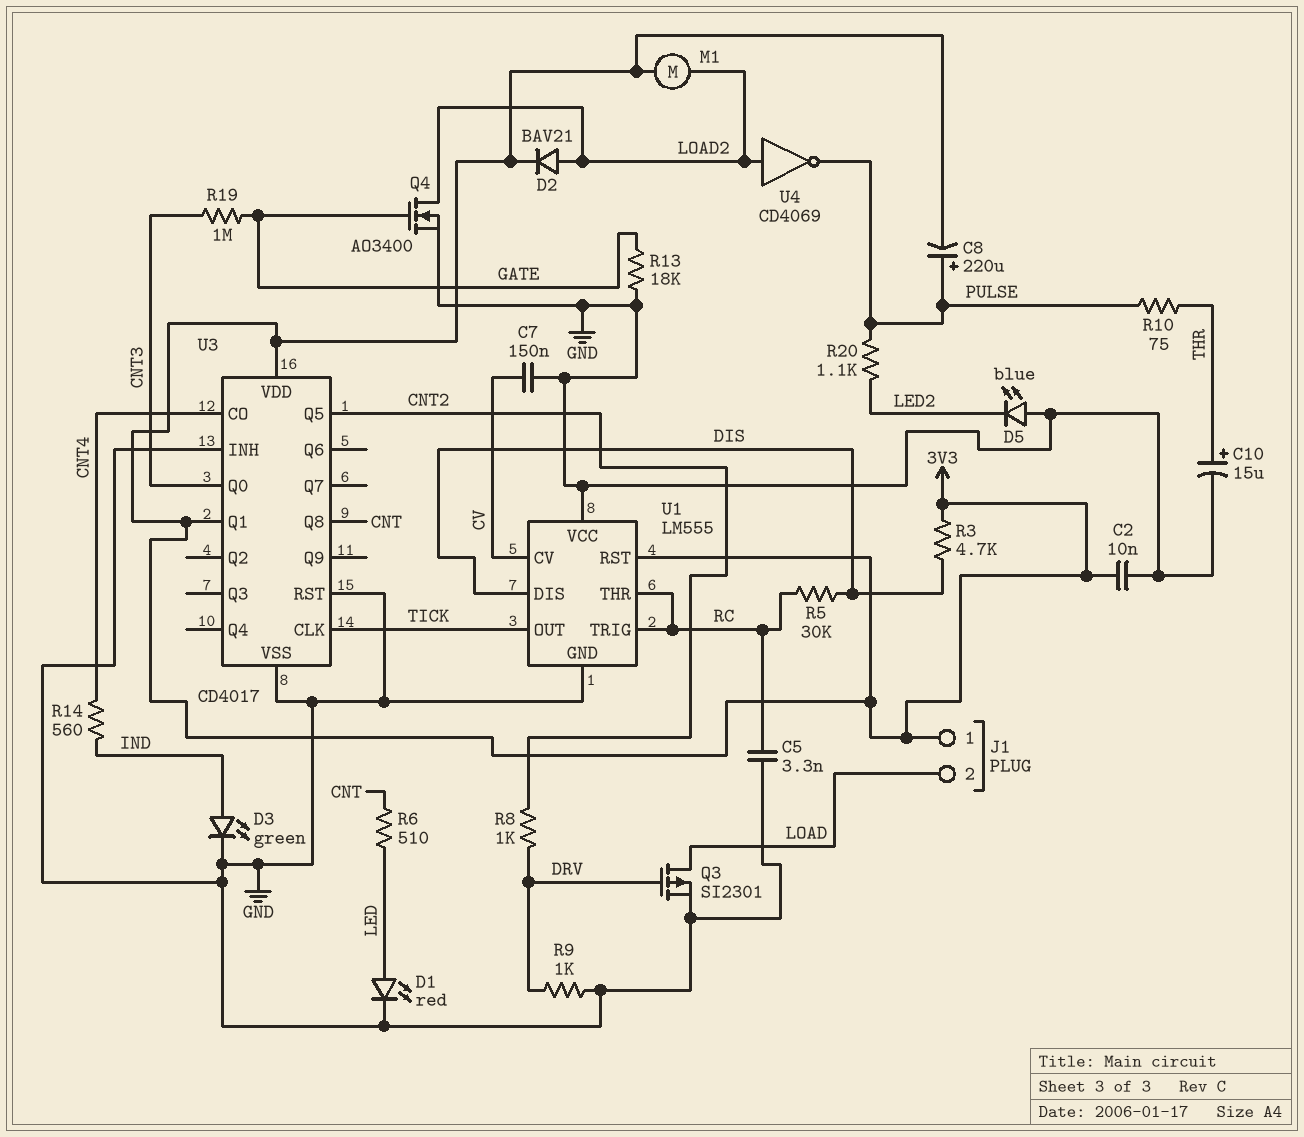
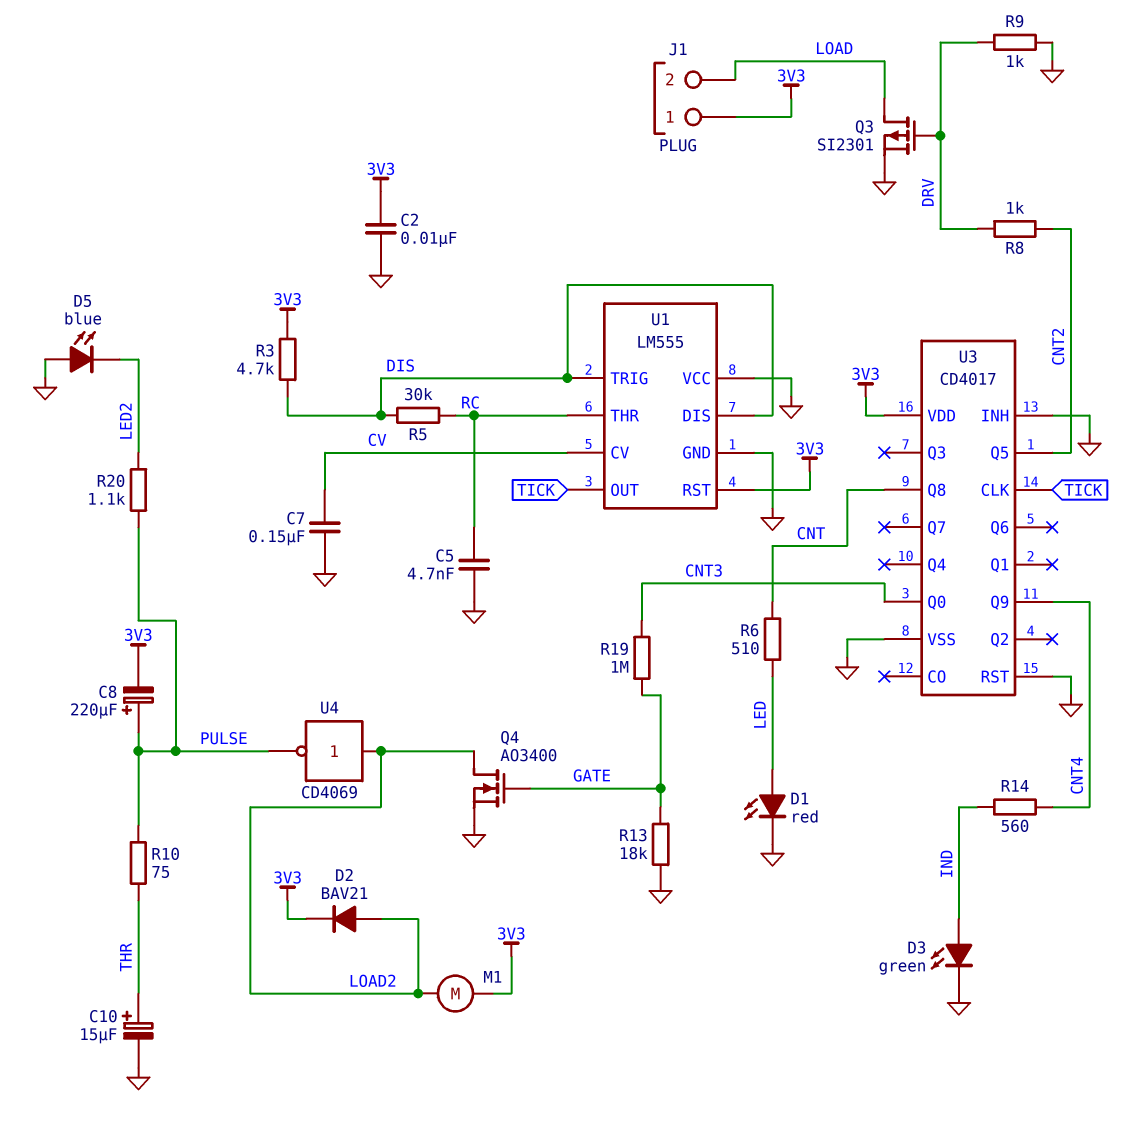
C5: 3.3nF (GND, RC) -> 4.7nF (GND, RC)
U1 pin TRIG: RC -> DIS
U3 pin CO: CNT4 -> none
U3 pin Q1: 3V3 -> none
U3 pin Q9: none -> CNT4

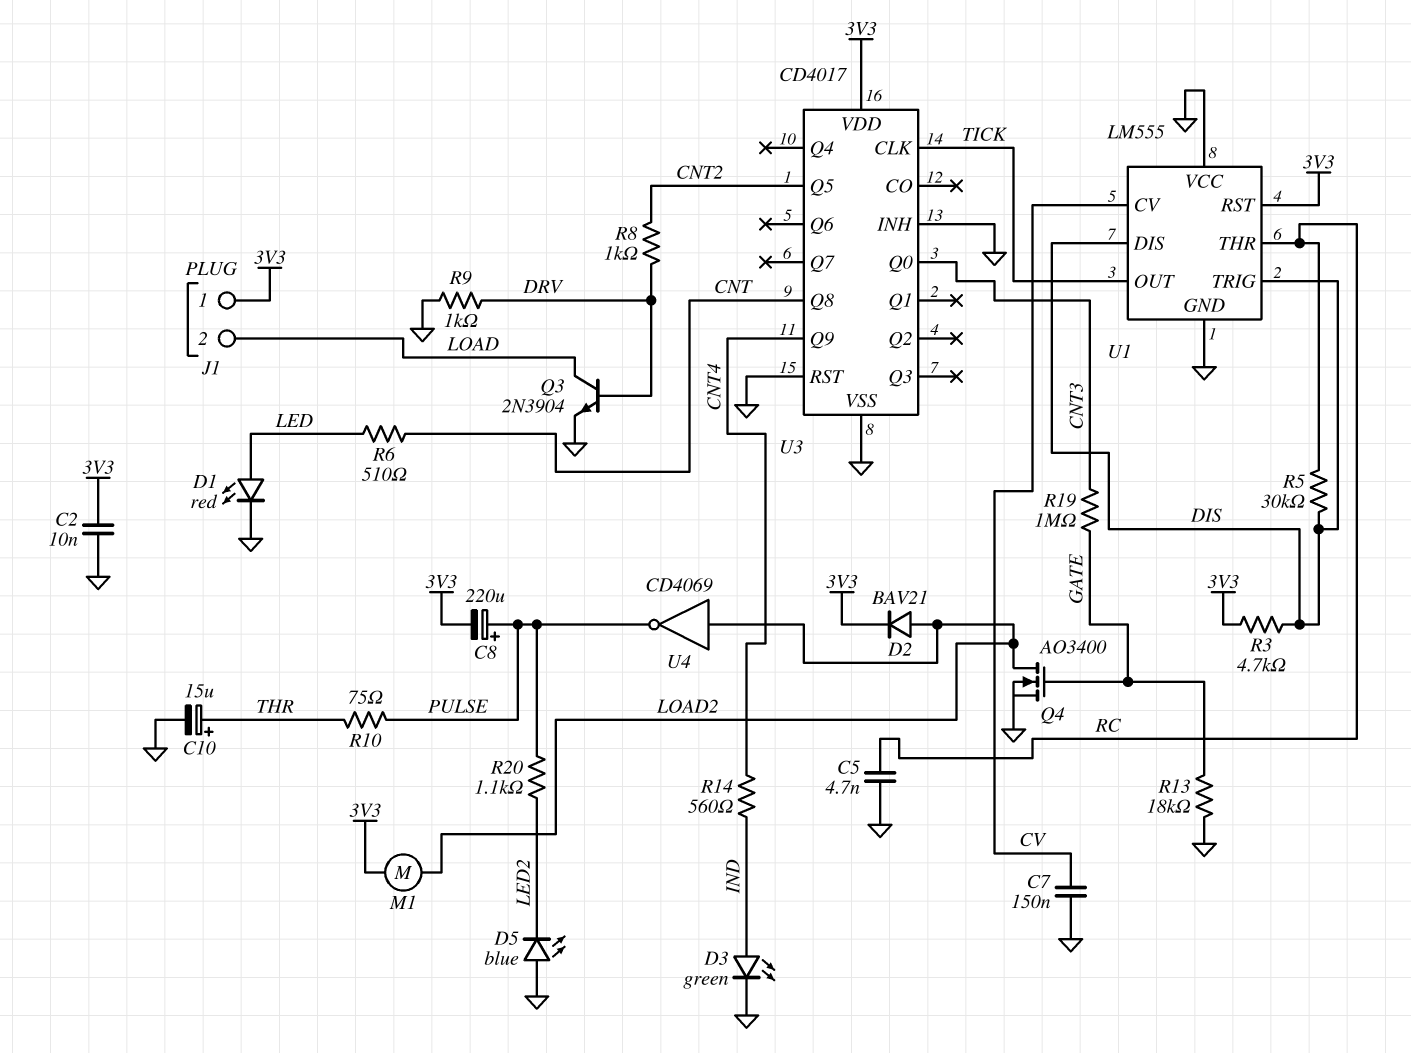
Q3: PMOS SI2301 (G DRV, D LOAD, S GND) -> NPN 2N3904 (B DRV, C LOAD, E GND)

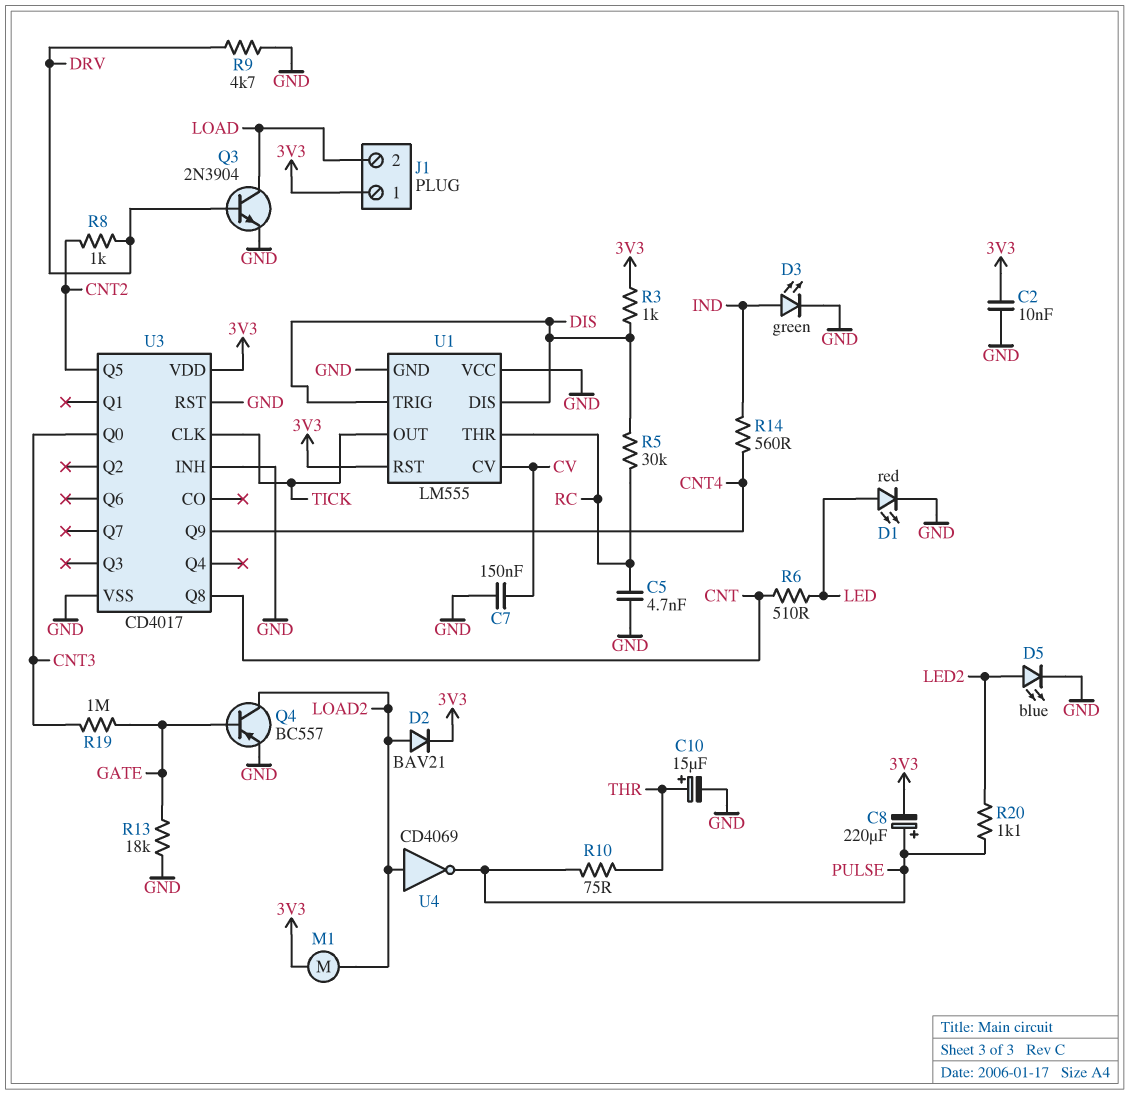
D5: LED blue (A GND, K LED2) -> LED blue (A LED2, K GND)
Q4: NMOS AO3400 (G GATE, D LOAD2, S GND) -> PNP BC557 (B GATE, C LOAD2, E GND)
R3: 4.7k (3V3, DIS) -> 1k (3V3, DIS)
R9: 1k (DRV, GND) -> 4.7k (DRV, GND)

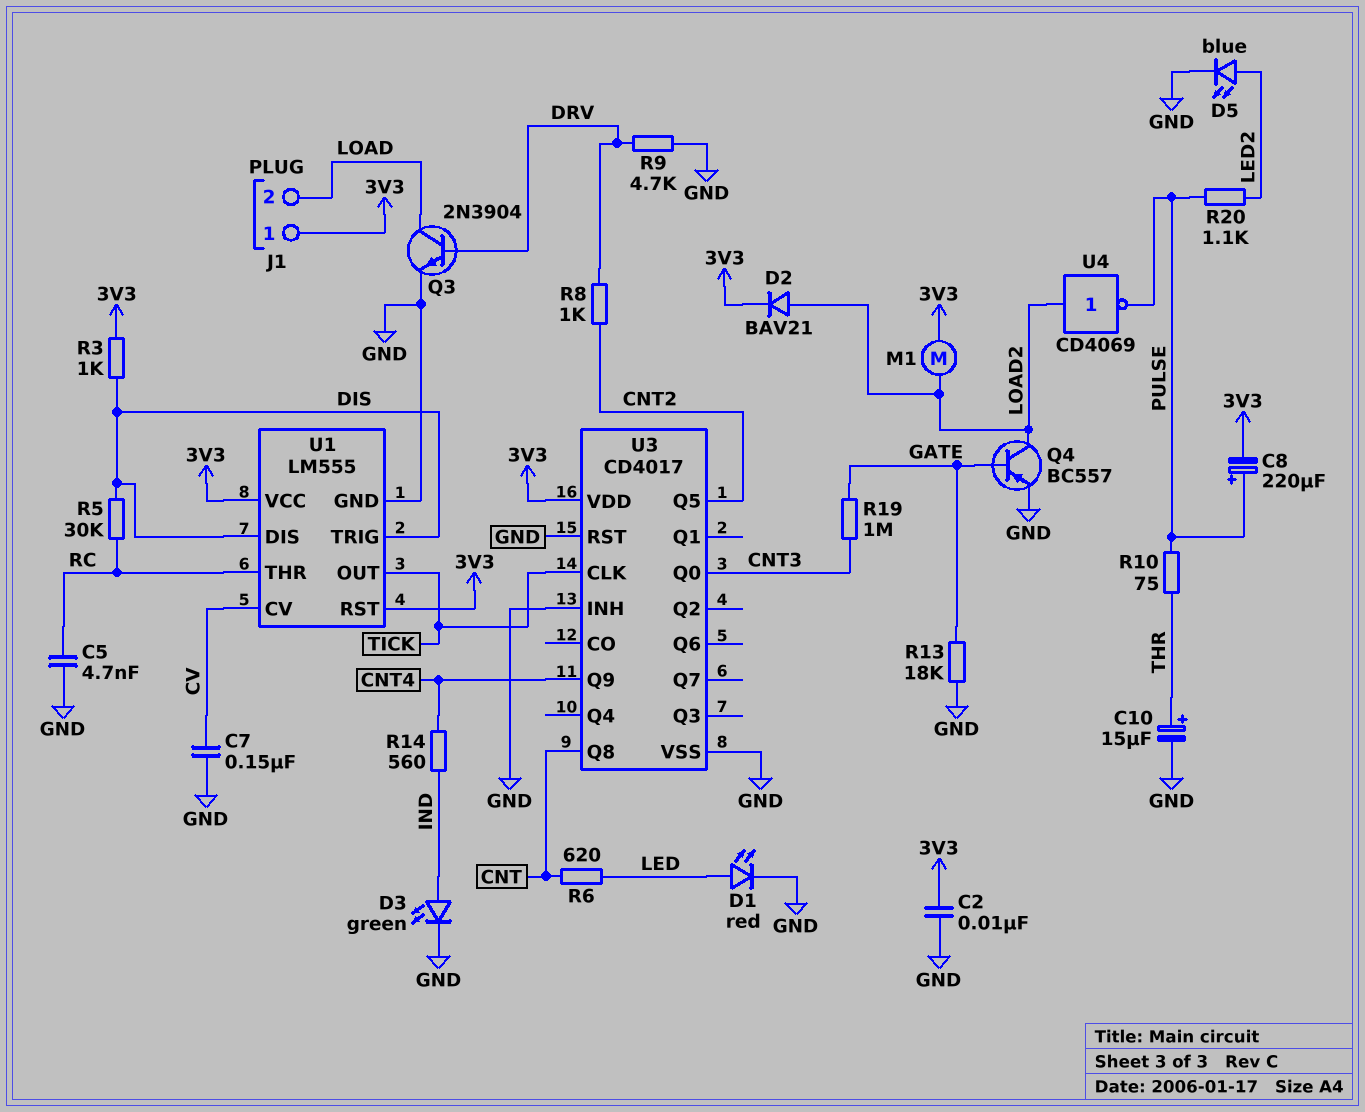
R6: 510 (CNT, LED) -> 620 (CNT, LED)
U1 pin VCC: GND -> 3V3

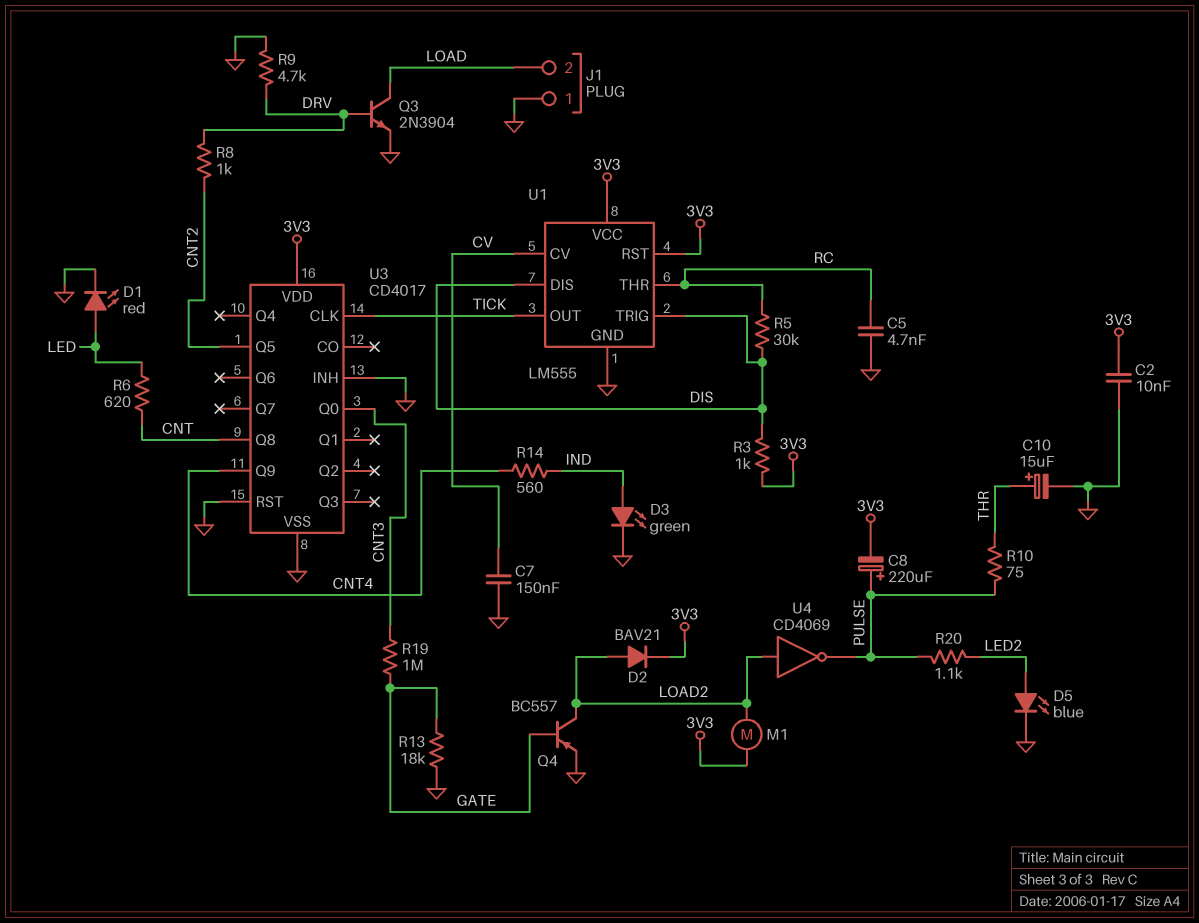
J1 pin 1: 3V3 -> GND

